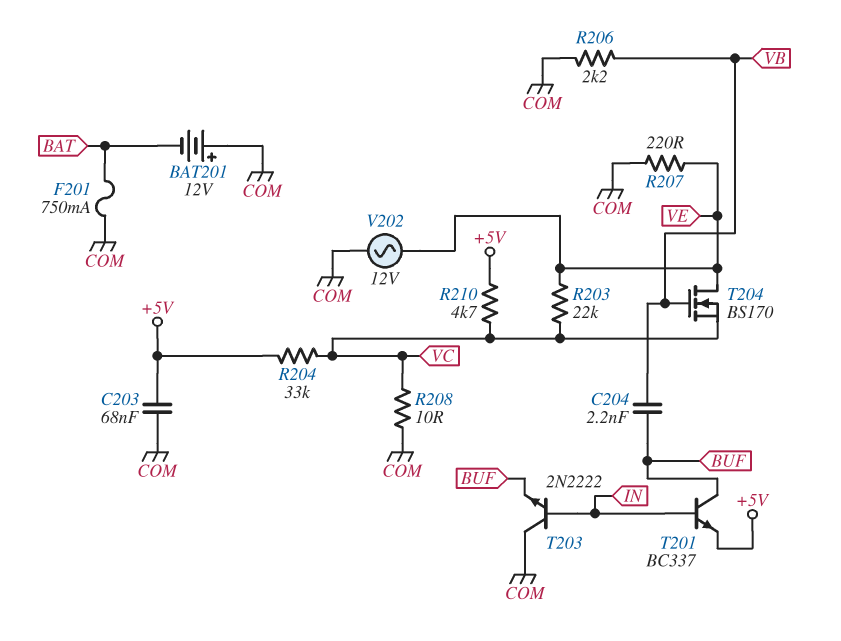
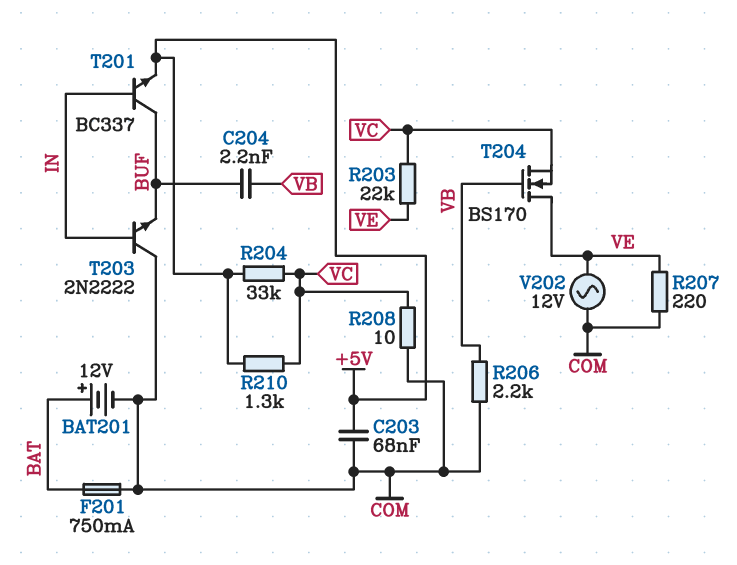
BAT201: 12V (plus COM, minus BAT) -> 12V (plus BAT, minus COM)
R210: 4.7k (+5V, VC) -> 1.3k (+5V, VC)

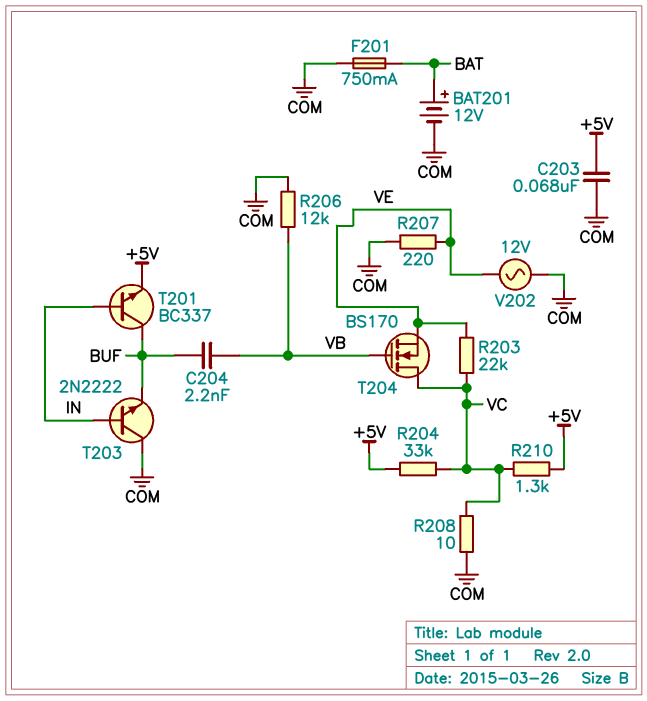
R206: 2.2k (COM, VB) -> 12k (COM, VB)
T204: NMOS BS170 (G VB, D VE, S VC) -> NMOS BS170 (G VB, D VC, S VE)

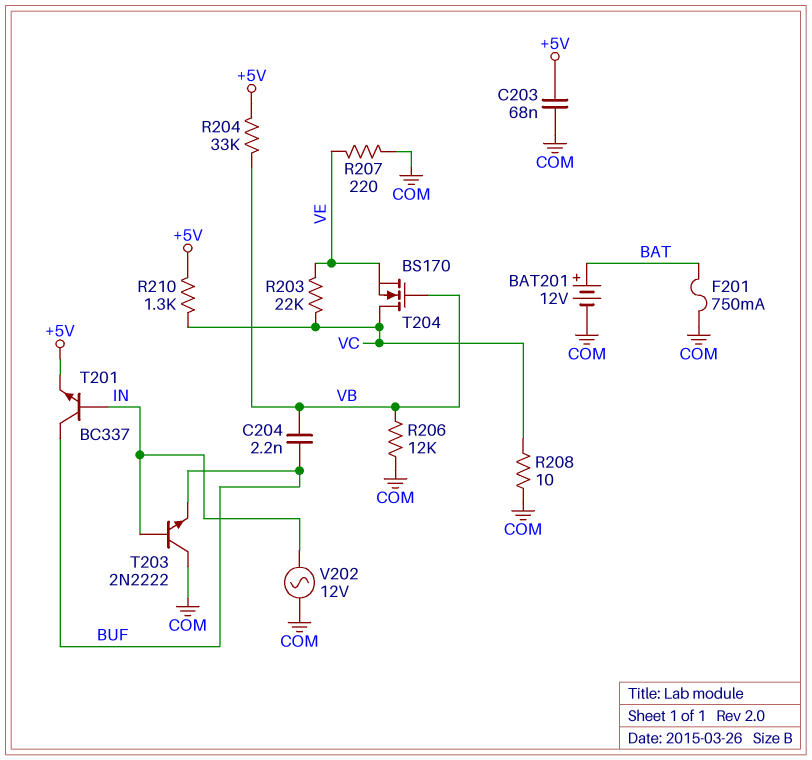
R204: 33k (+5V, VC) -> 33k (+5V, VB)
V202: AC 12V (COM, VE) -> AC 12V (COM, IN)

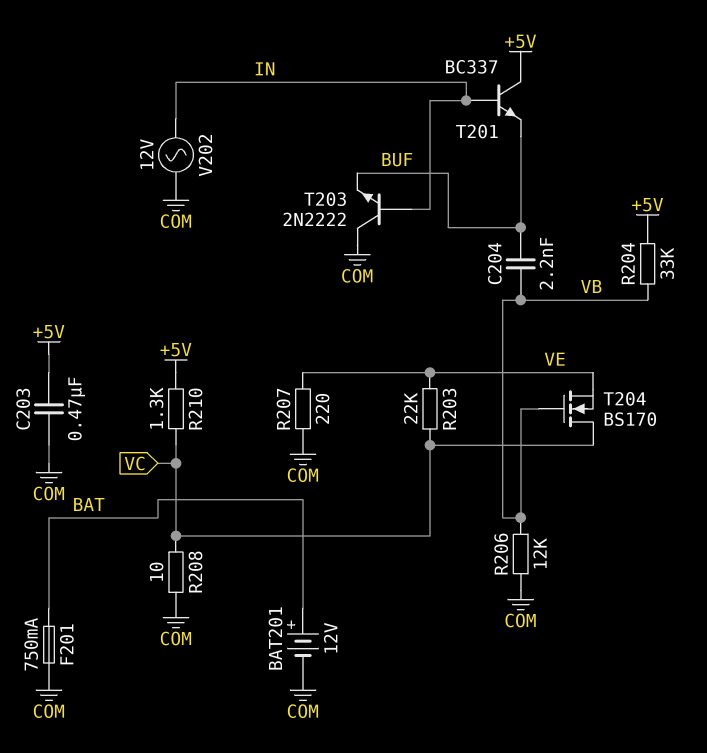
C203: 68nF (+5V, COM) -> 470nF (+5V, COM)
T201: NPN BC337 (B IN, C BUF, E +5V) -> NPN BC337 (B IN, C +5V, E BUF)

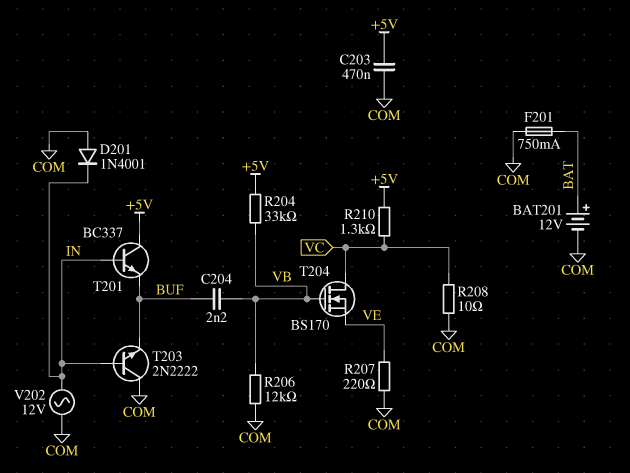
D201: none -> diode 1N4001 (A COM, K IN)
R203: 22k (VC, VE) -> none

